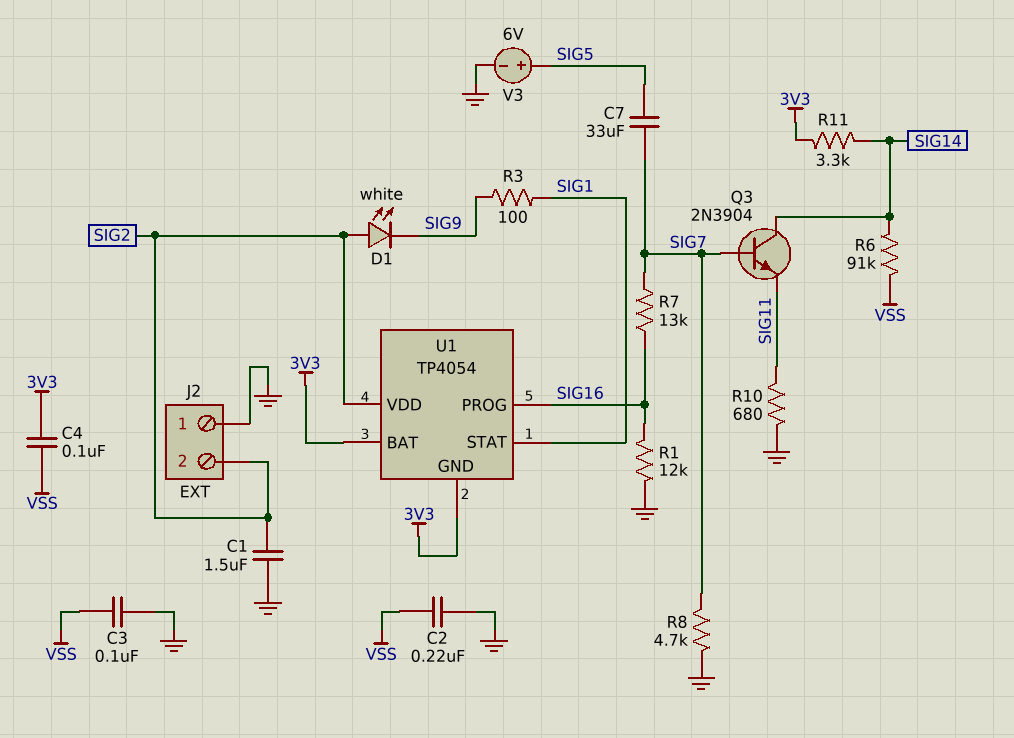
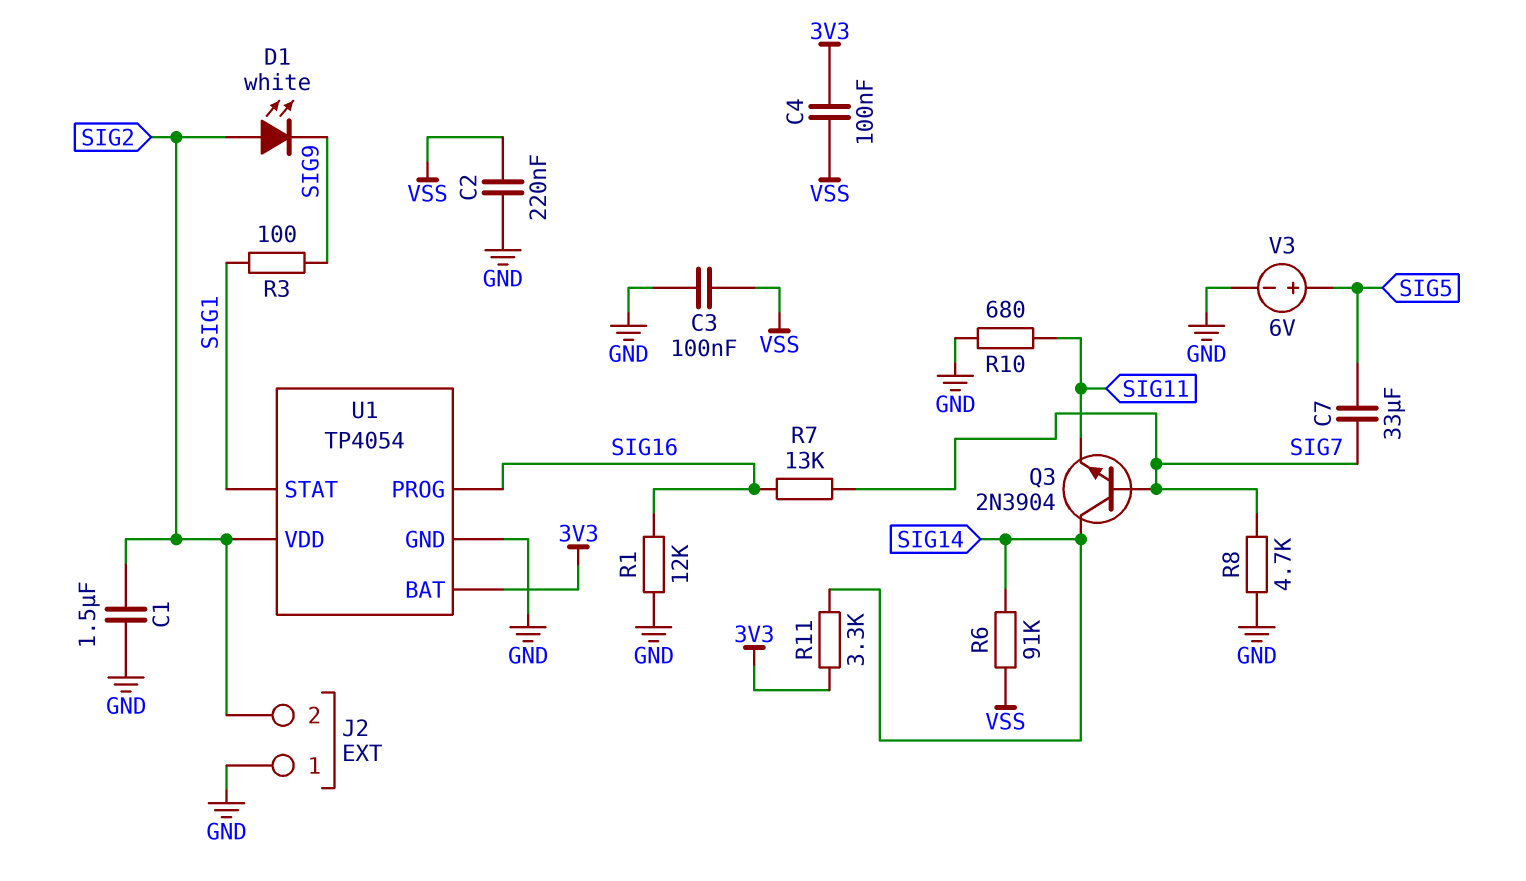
U1 pin GND: 3V3 -> GND

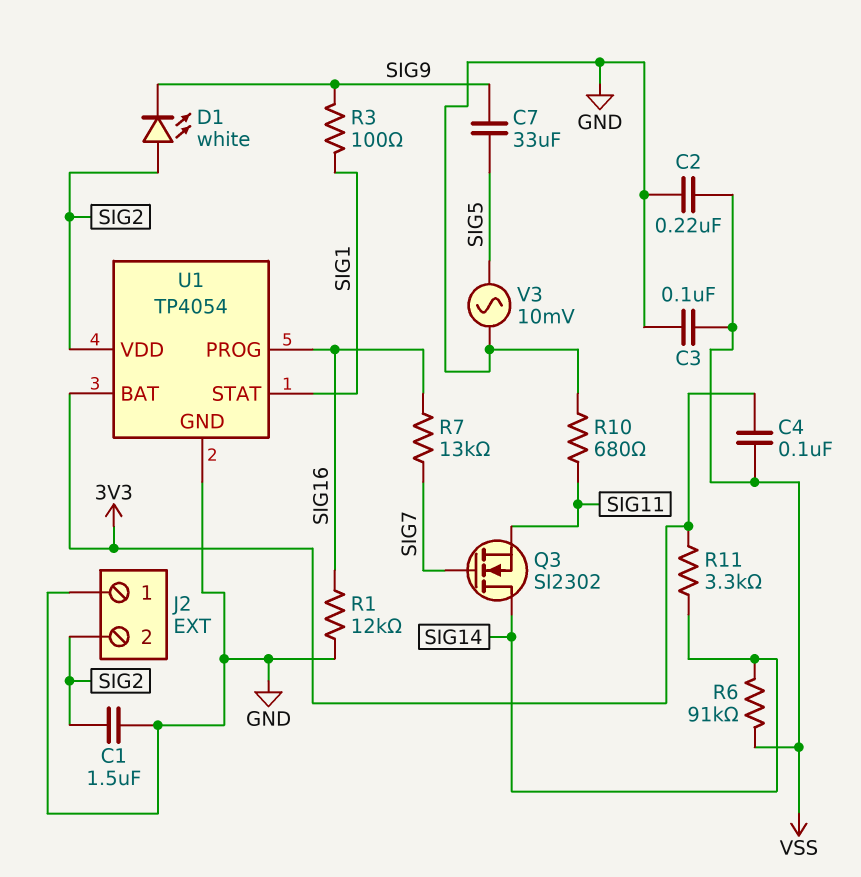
C7: 33uF (SIG5, SIG7) -> 33uF (SIG5, SIG9)
Q3: NPN 2N3904 (B SIG7, C SIG14, E SIG11) -> NMOS SI2302 (G SIG7, D SIG14, S SIG11)
R8: 4.7k (GND, SIG7) -> none
V3: 6V (plus SIG5, minus GND) -> AC 10mV (GND, SIG5)

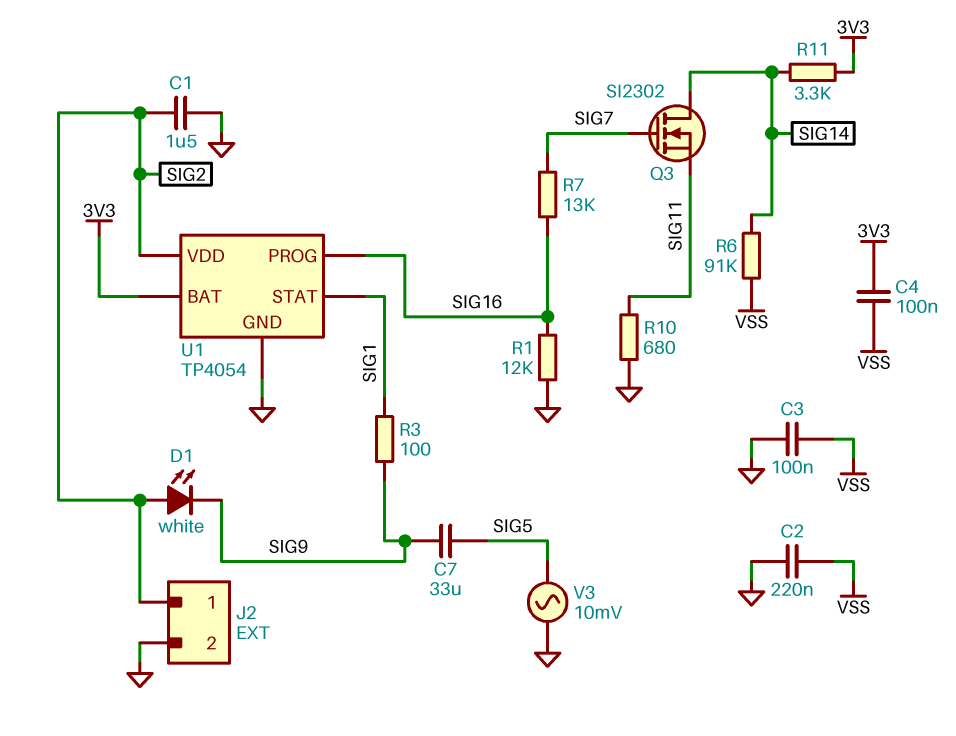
J2 pin 1: GND -> SIG2
J2 pin 2: SIG2 -> GND

